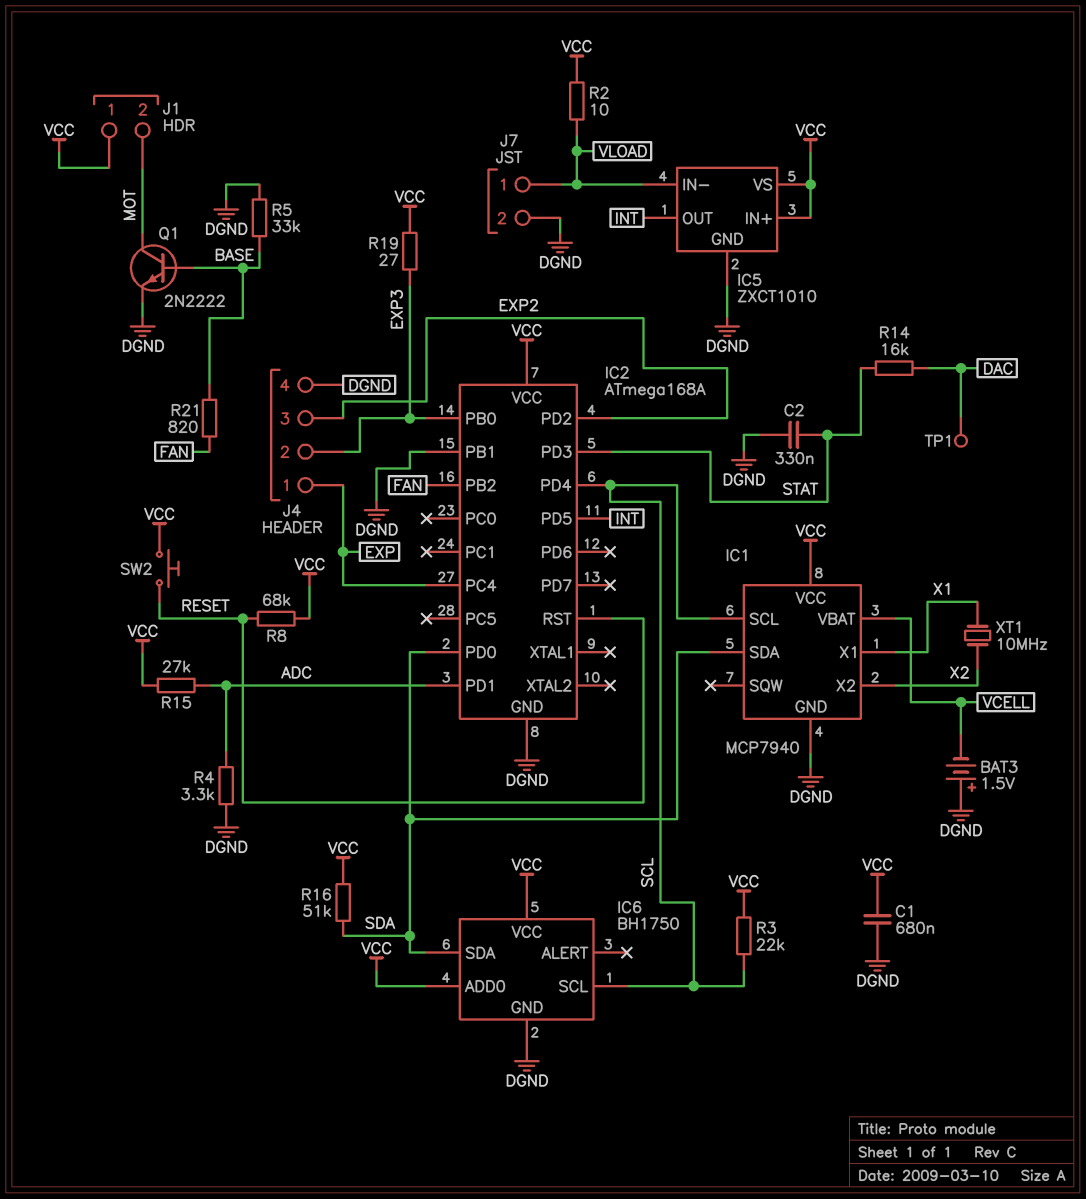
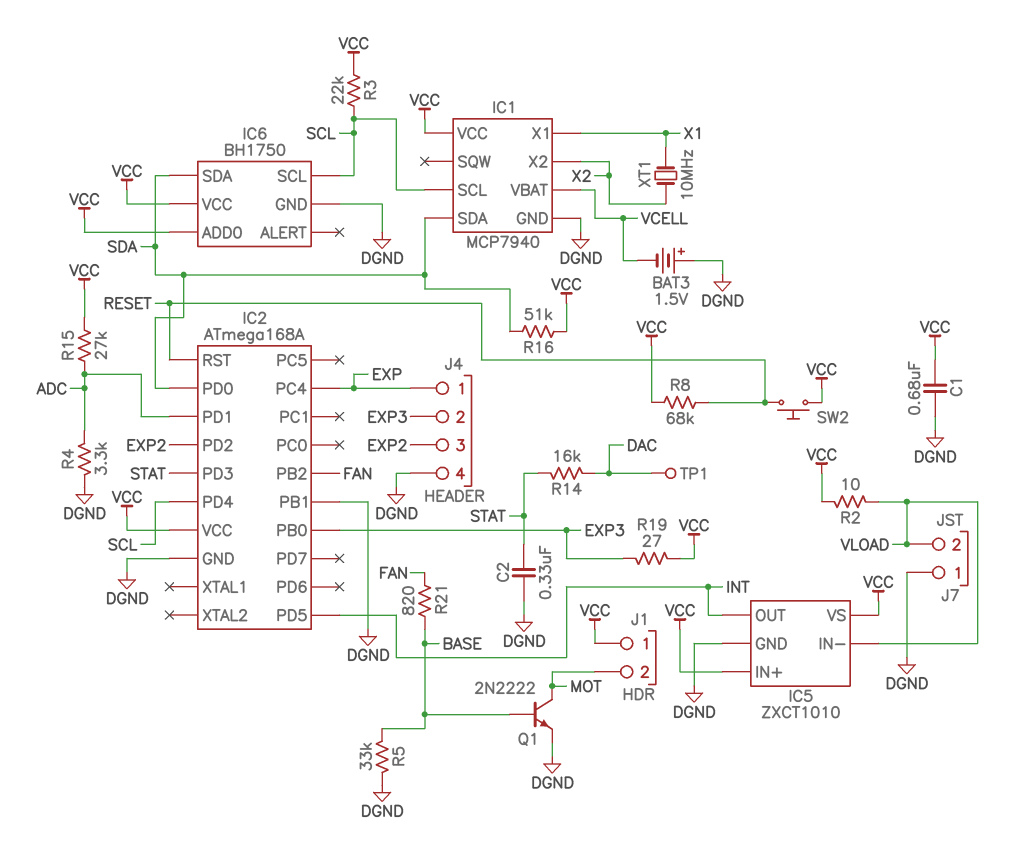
J7 pin 1: VLOAD -> DGND
J7 pin 2: DGND -> VLOAD

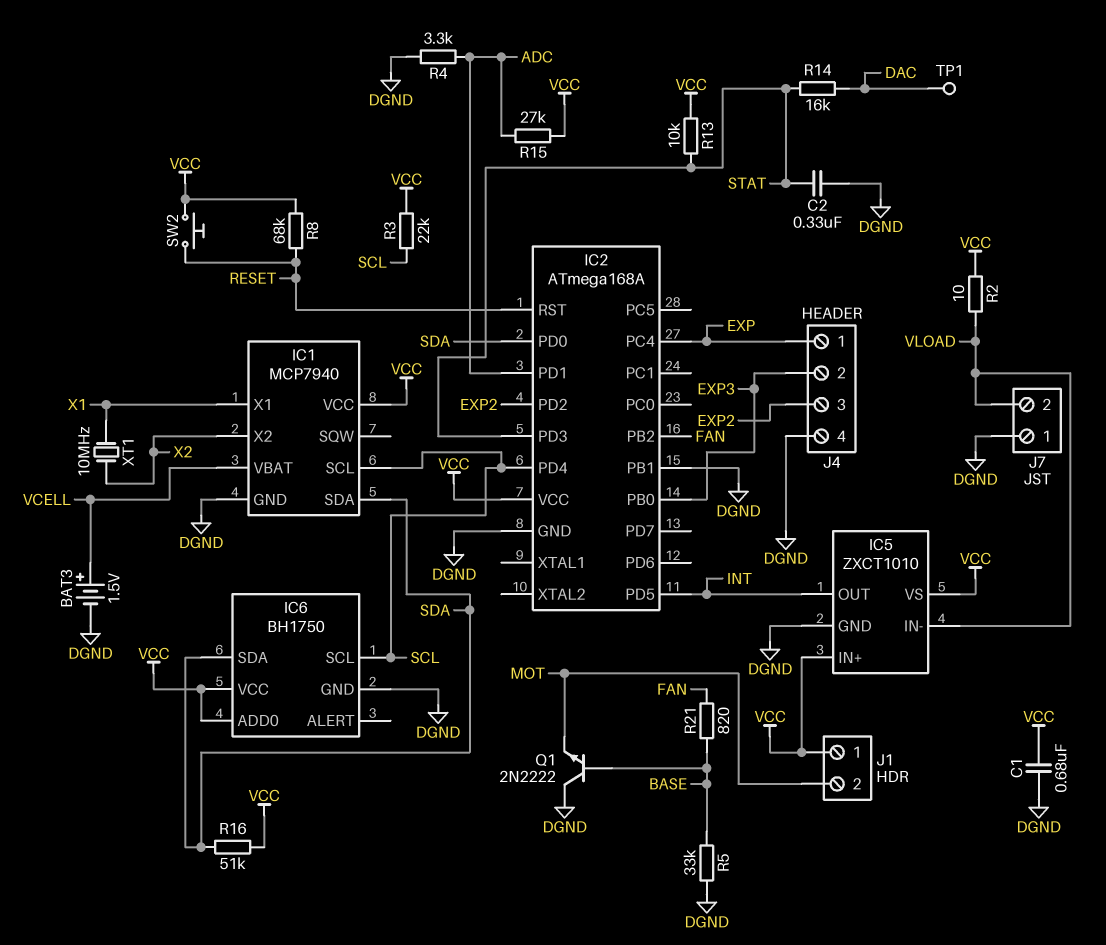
BAT3: 1.5V (plus DGND, minus VCELL) -> 1.5V (plus VCELL, minus DGND)
Q1: NPN 2N2222 (B BASE, C MOT, E DGND) -> NPN 2N2222 (B BASE, C DGND, E MOT)
R13: none -> 10k (STAT, VCC)
R19: 27 (EXP3, VCC) -> none

